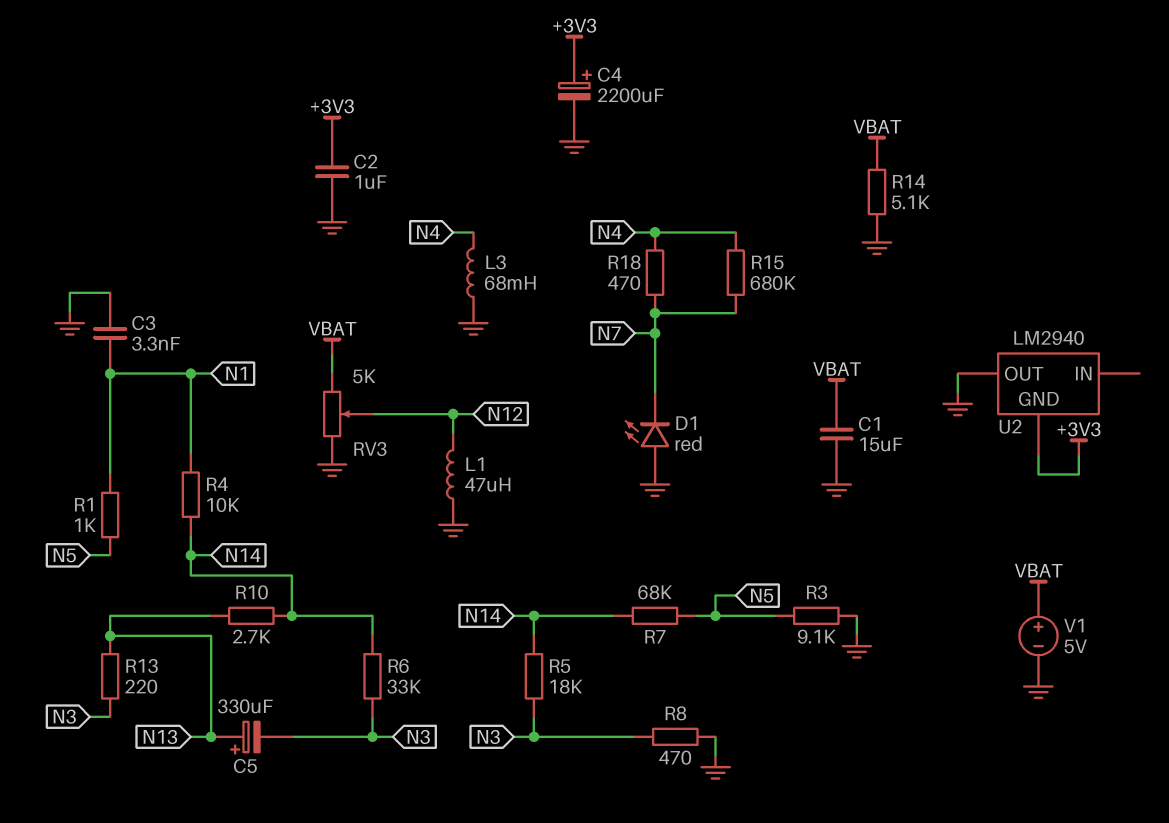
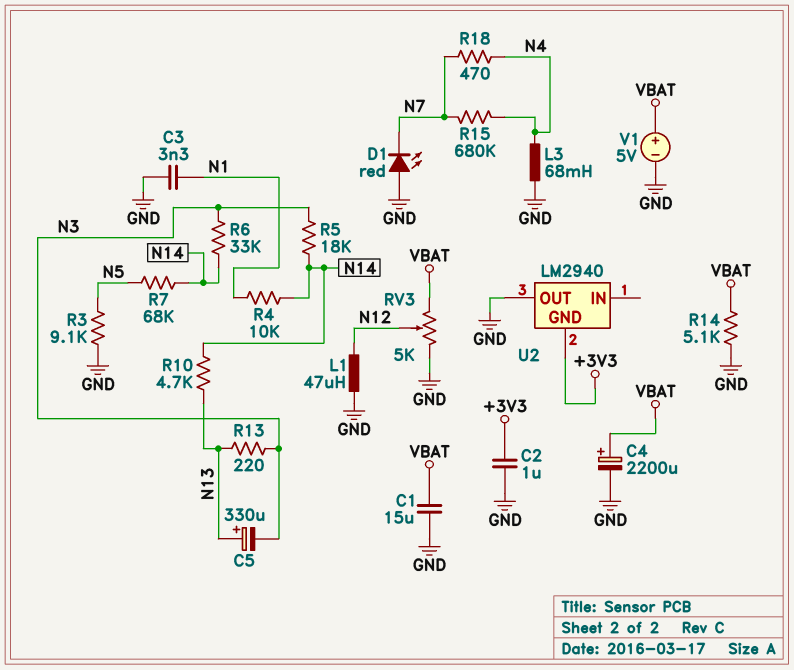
C4: 2200uF (plus +3V3, minus GND) -> 2200uF (plus VBAT, minus GND)
R1: 1k (N1, N5) -> none
R8: 470 (GND, N3) -> none
R10: 2.7k (N13, N14) -> 4.7k (N13, N14)

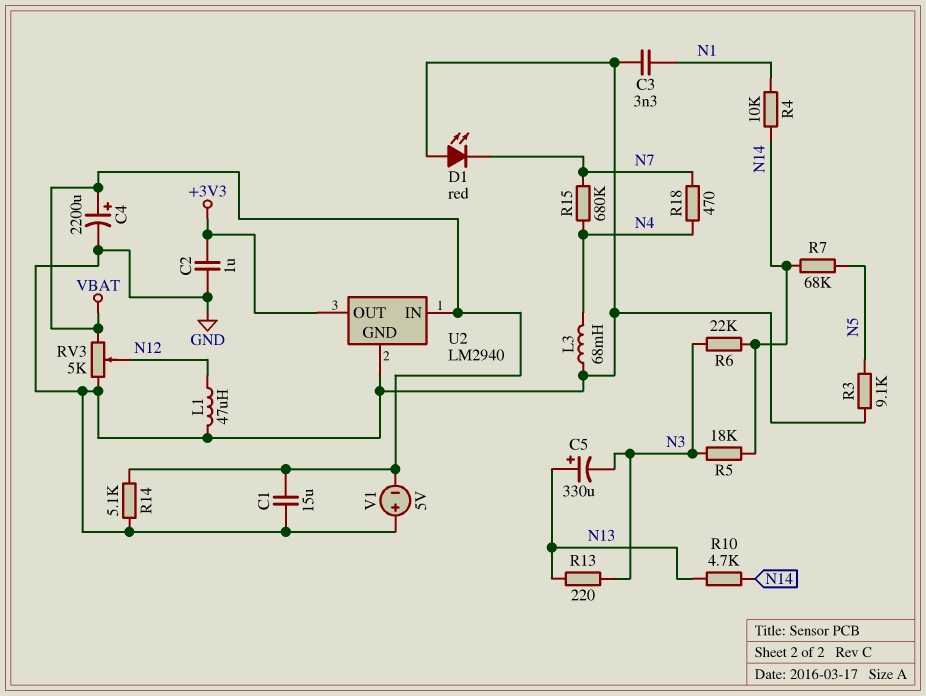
R6: 33k (N3, N14) -> 22k (N3, N14)
U2 pin GND: +3V3 -> GND
U2 pin IN: none -> VBAT
U2 pin OUT: GND -> +3V3
V1: 5V (plus VBAT, minus GND) -> 5V (plus GND, minus VBAT)

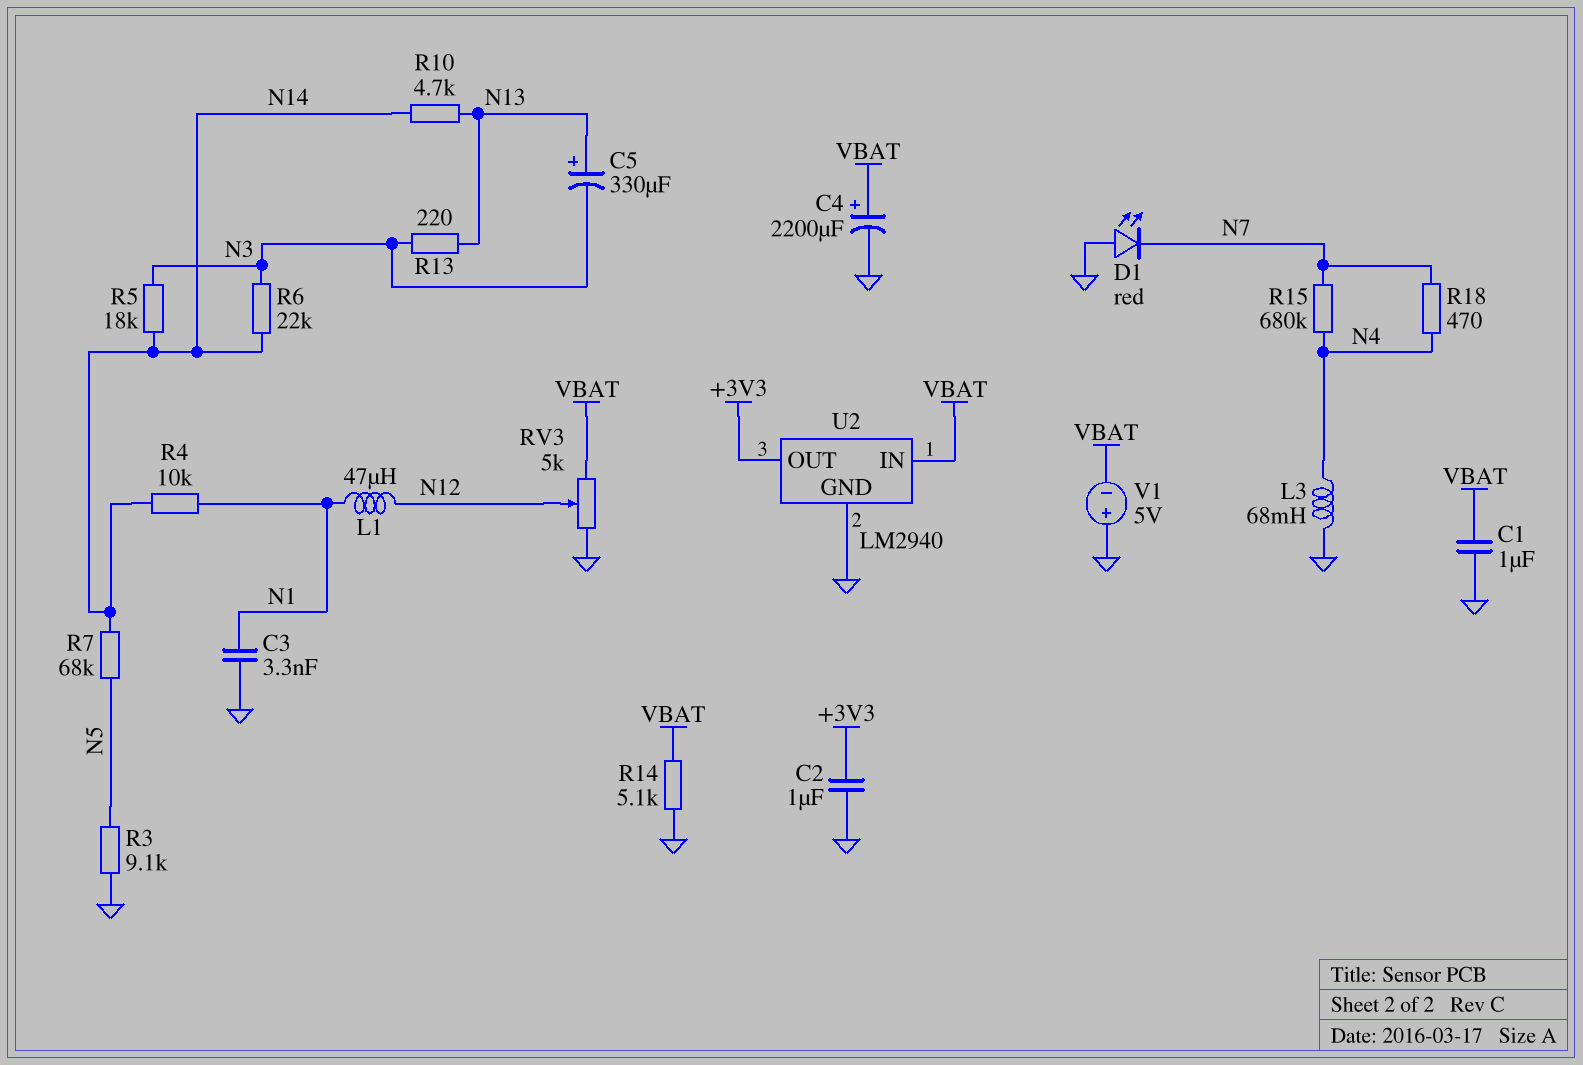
C1: 15uF (GND, VBAT) -> 1uF (GND, VBAT)
L1: 47uH (GND, N12) -> 47uH (N1, N12)

